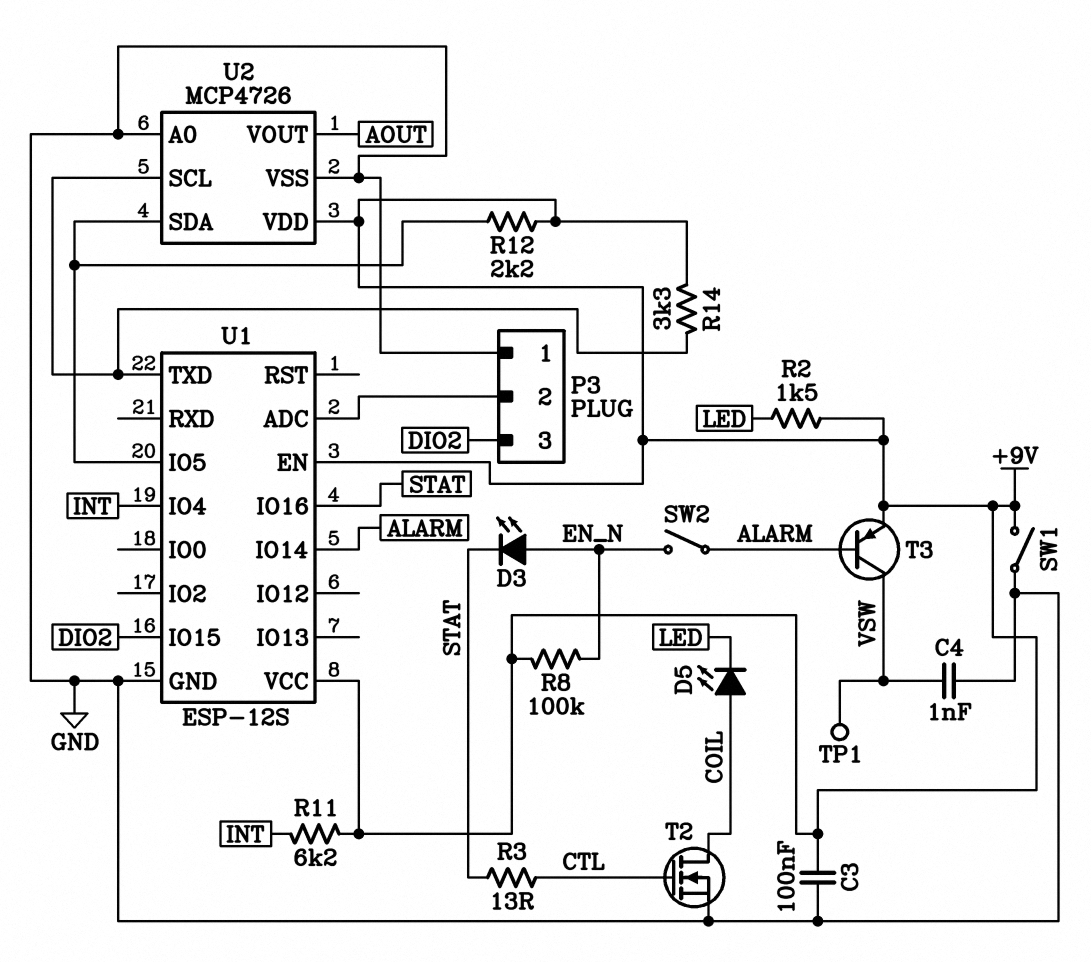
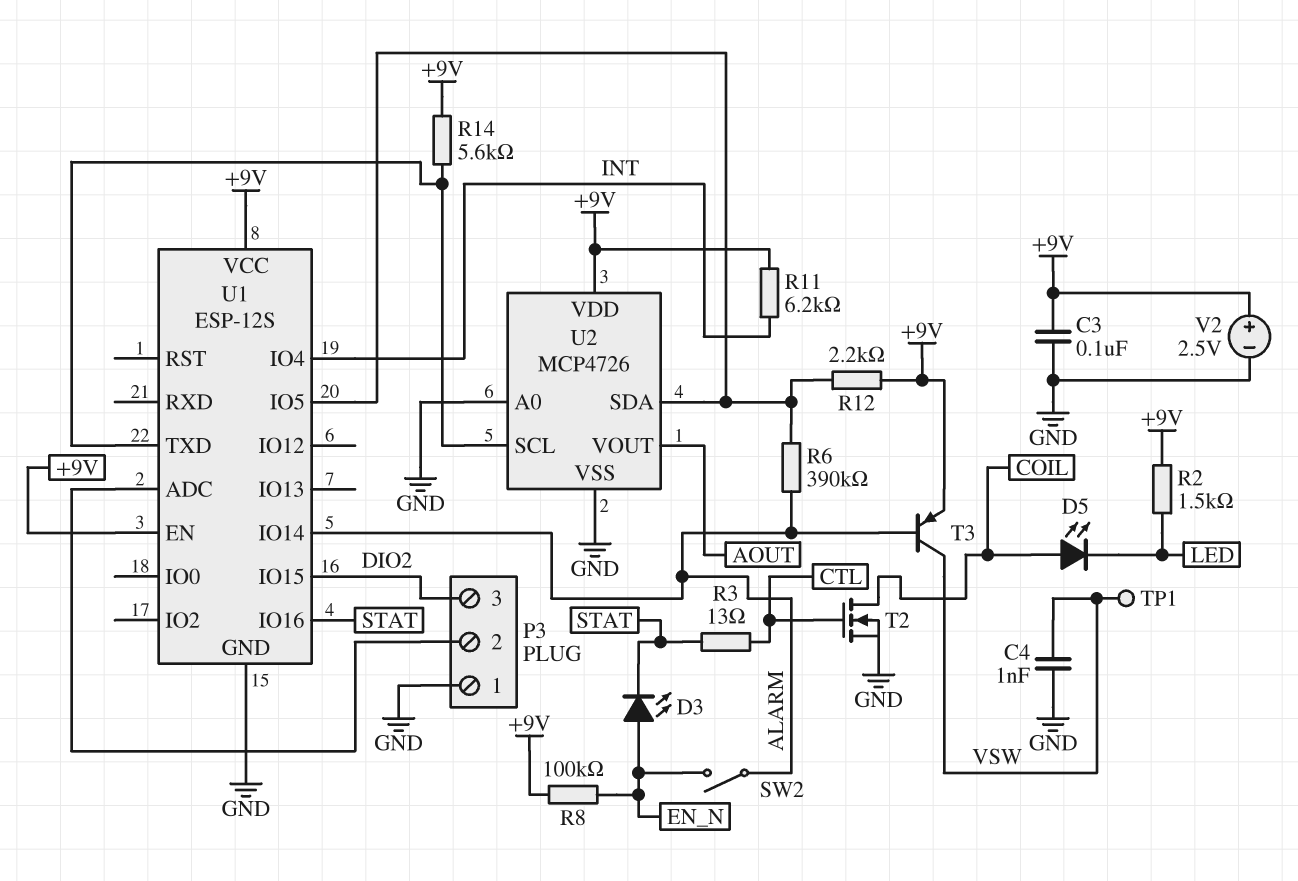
R6: none -> 390k (ALARM, U1/IO5)
R14: 3.3k (+9V, U1/TXD) -> 5.6k (+9V, U1/TXD)
SW1: switch (+9V, GND) -> none
V2: none -> 2.5V (plus +9V, minus GND)

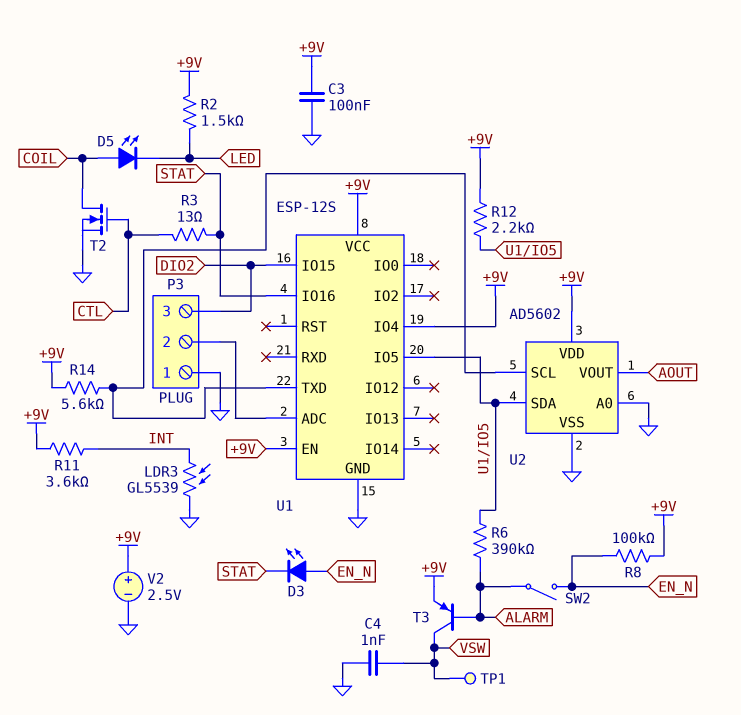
LDR3: none -> GL5539 (GND, INT)
R11: 6.2k (+9V, INT) -> 3.6k (+9V, INT)
U1 pin IO4: INT -> +9V
U1 pin IO14: ALARM -> none
U2: MCP4726 -> AD5602

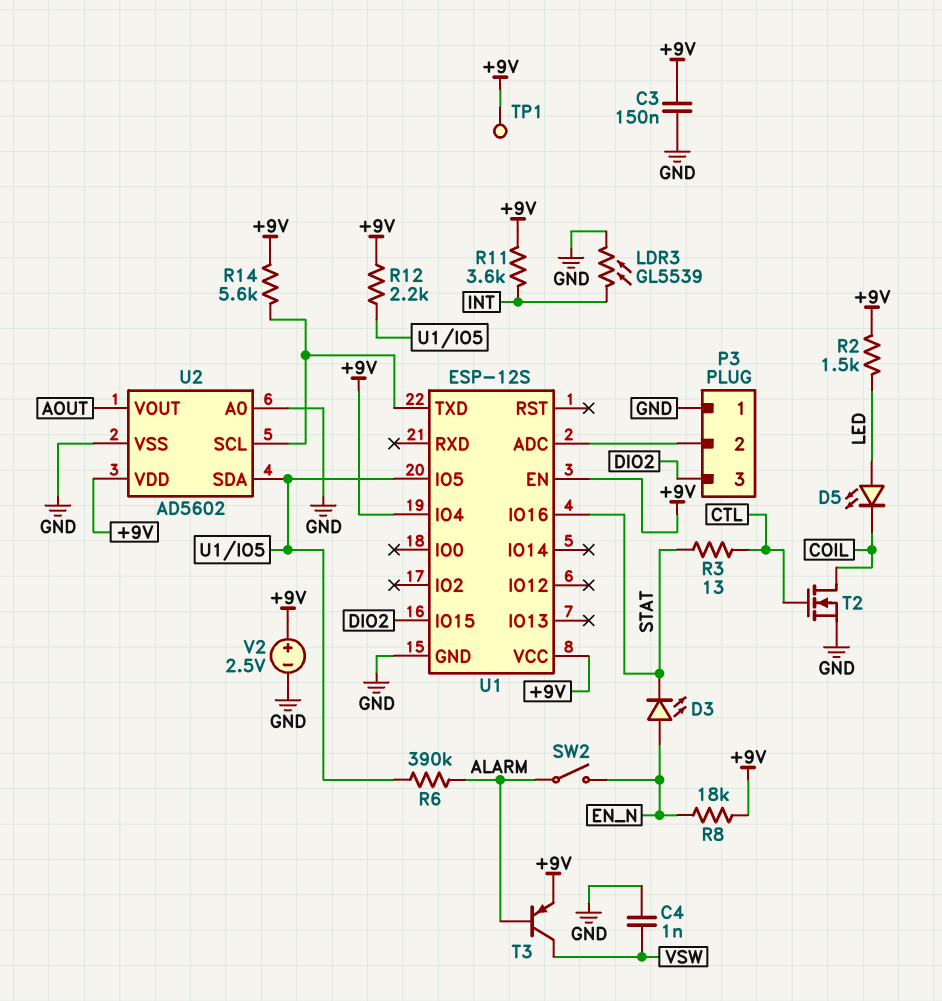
C3: 100nF (+9V, GND) -> 150nF (+9V, GND)
D5: LED (A COIL, K LED) -> LED (A LED, K COIL)
R8: 100k (+9V, EN_N) -> 18k (+9V, EN_N)
TP1: test point (VSW) -> test point (+9V)

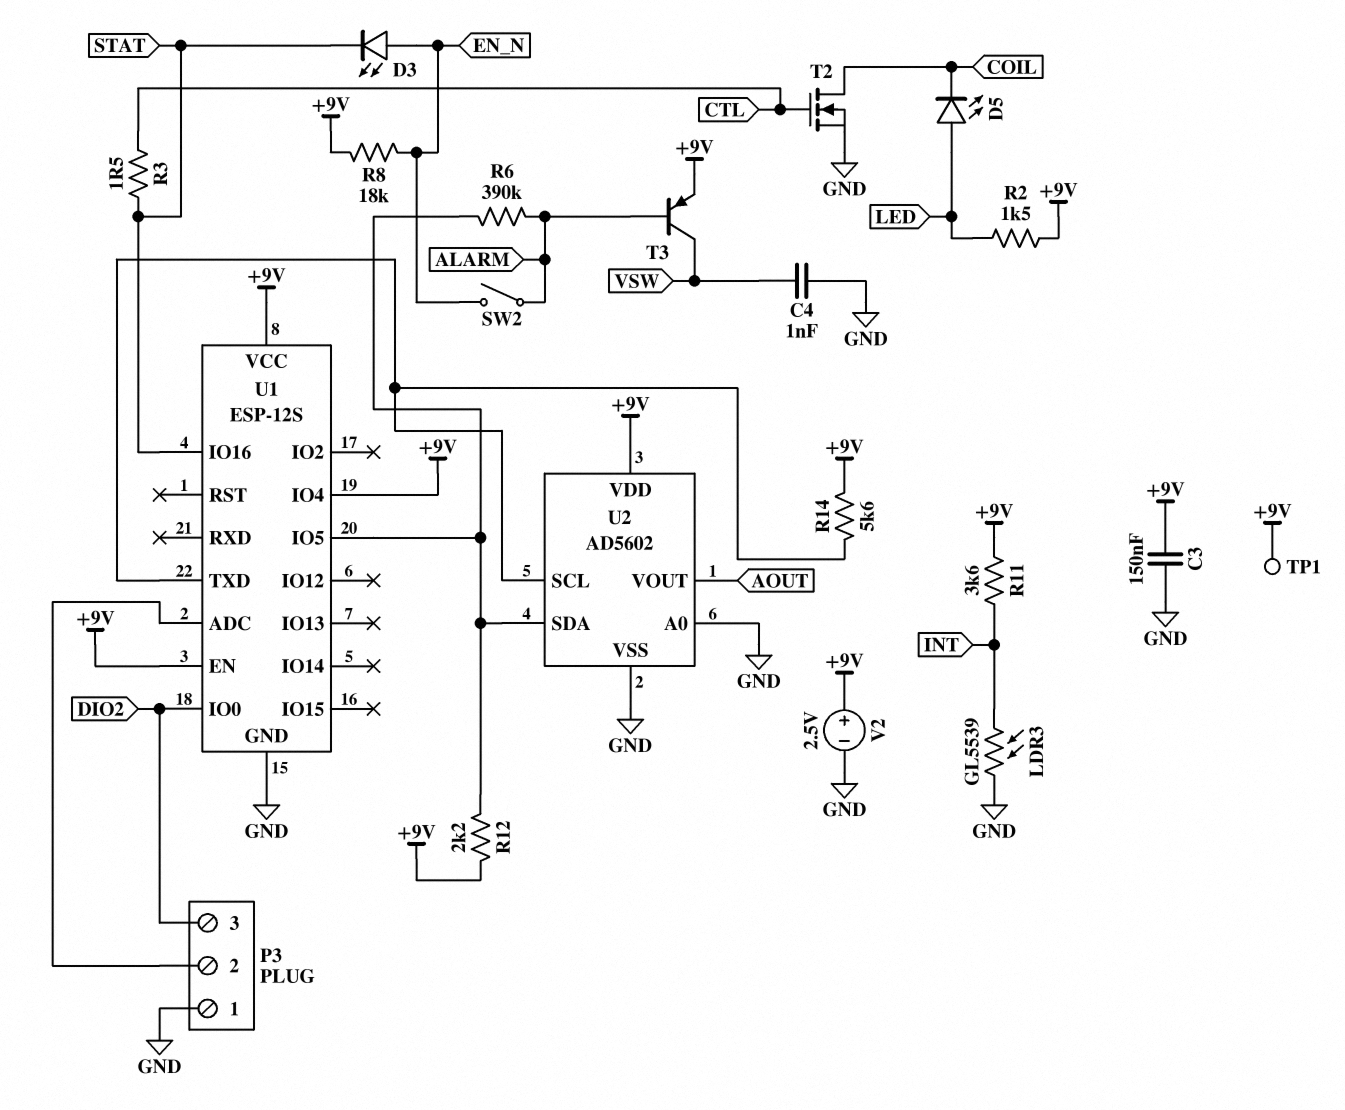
R3: 13 (CTL, STAT) -> 1.5 (CTL, STAT)
U1 pin IO0: none -> DIO2
U1 pin IO15: DIO2 -> none

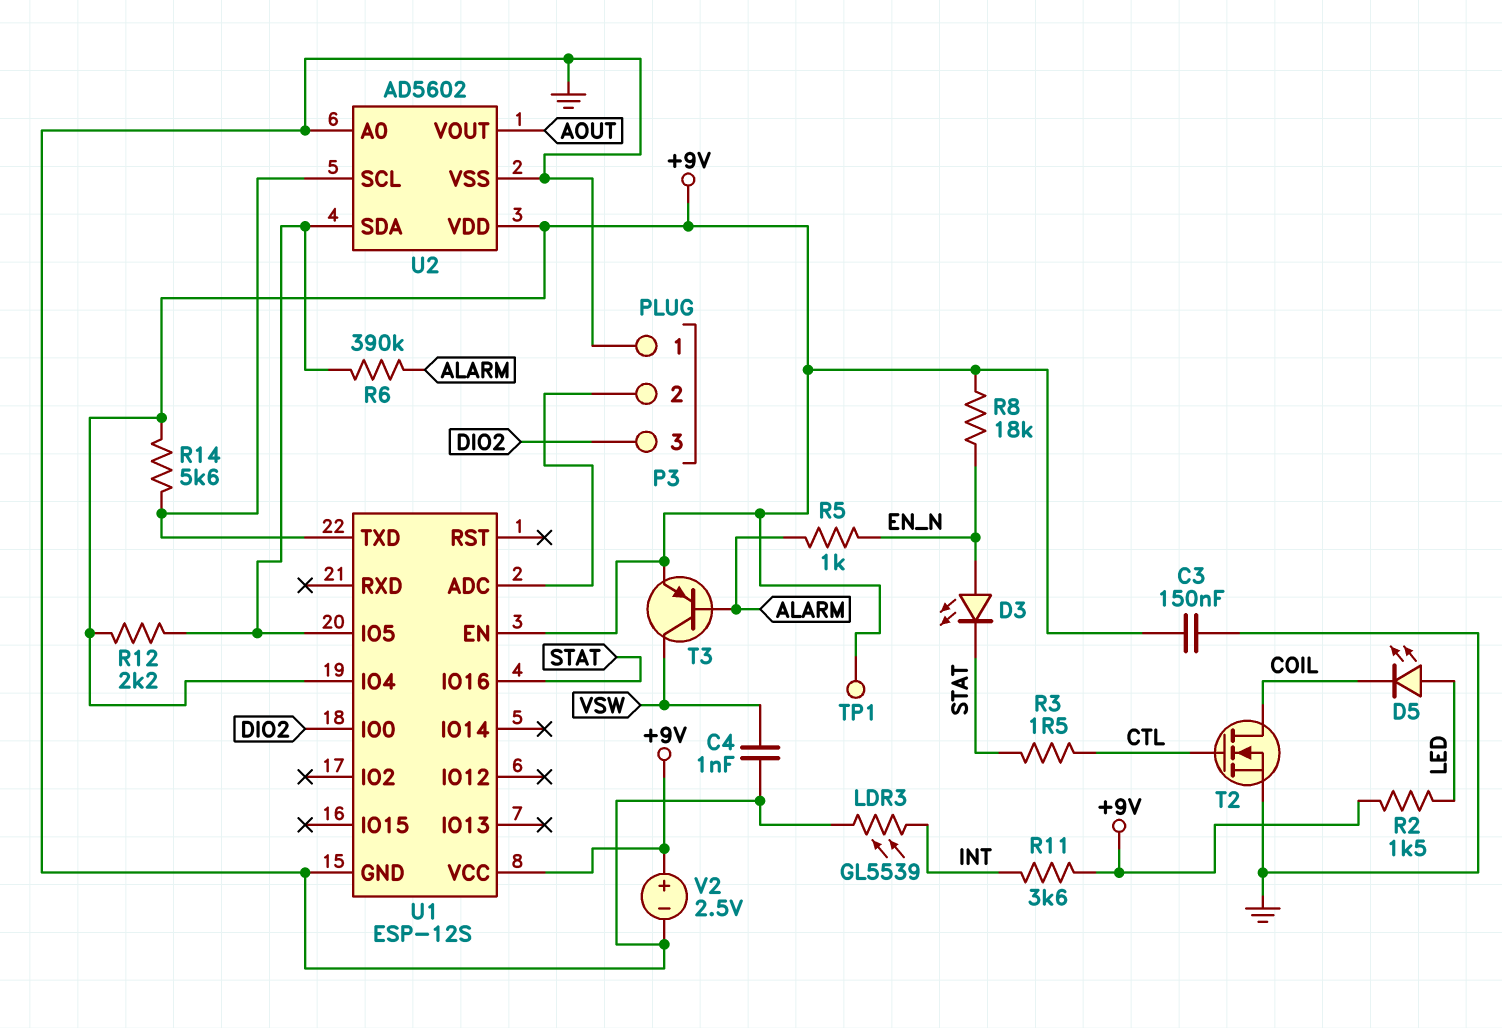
R5: none -> 1k (ALARM, EN_N)
SW2: switch (ALARM, EN_N) -> none

